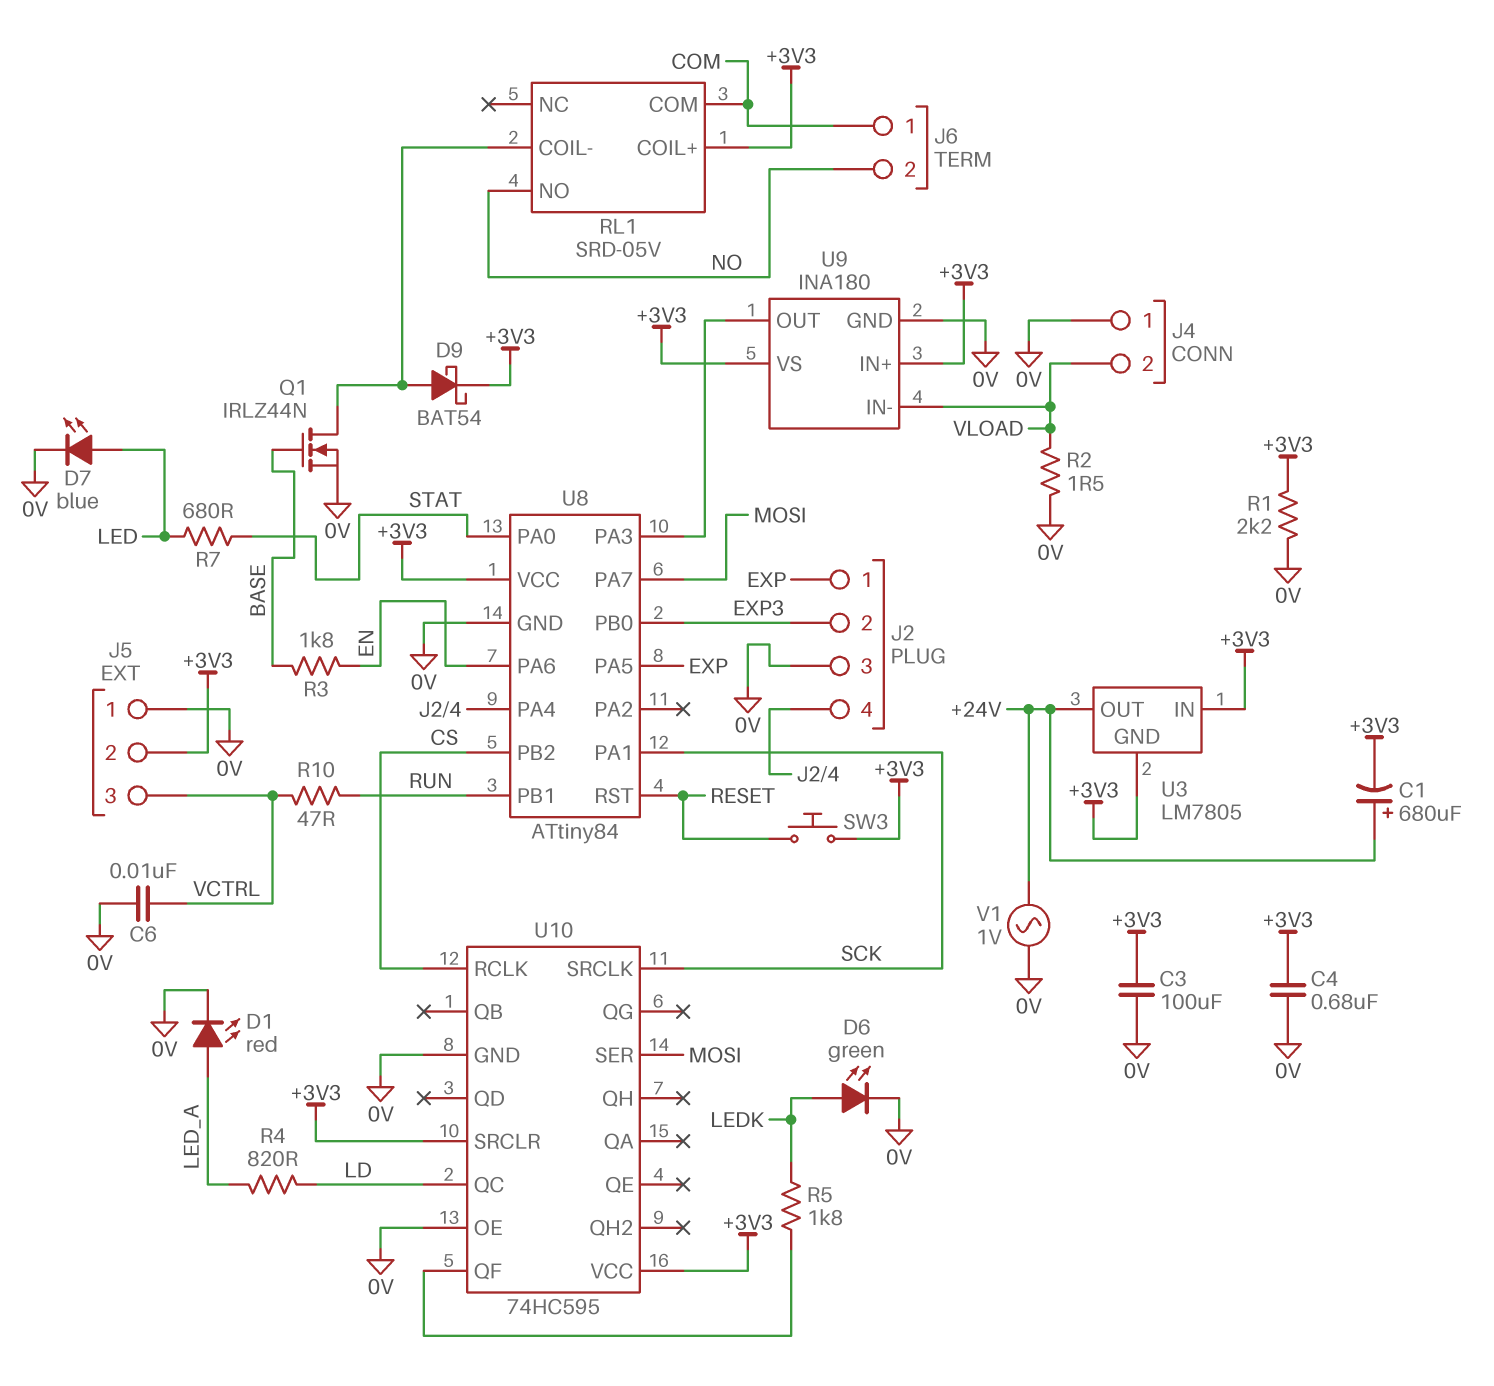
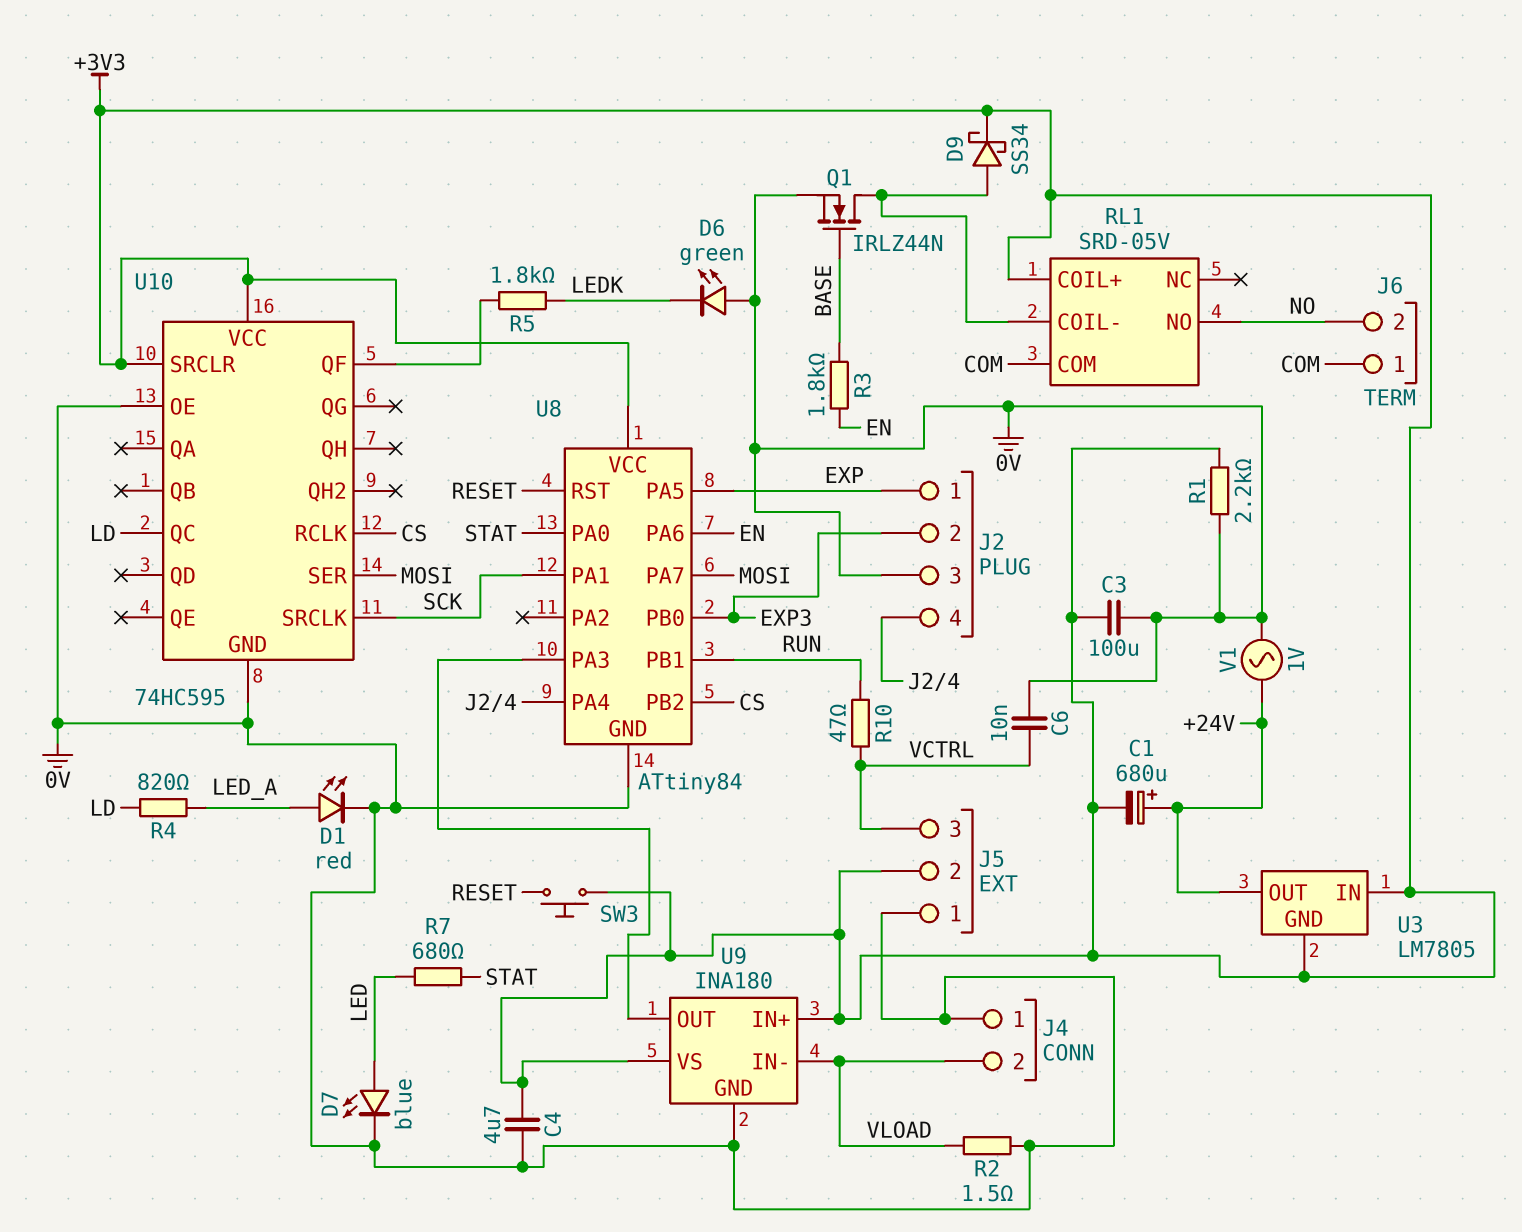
C4: 680nF (+3V3, 0V) -> 4.7uF (+3V3, 0V)
D6: LED green (A LEDK, K 0V) -> LED green (A 0V, K LEDK)
D9: schottky BAT54 (A RL1/COIL-, K +3V3) -> schottky SS34 (A RL1/COIL-, K +3V3)

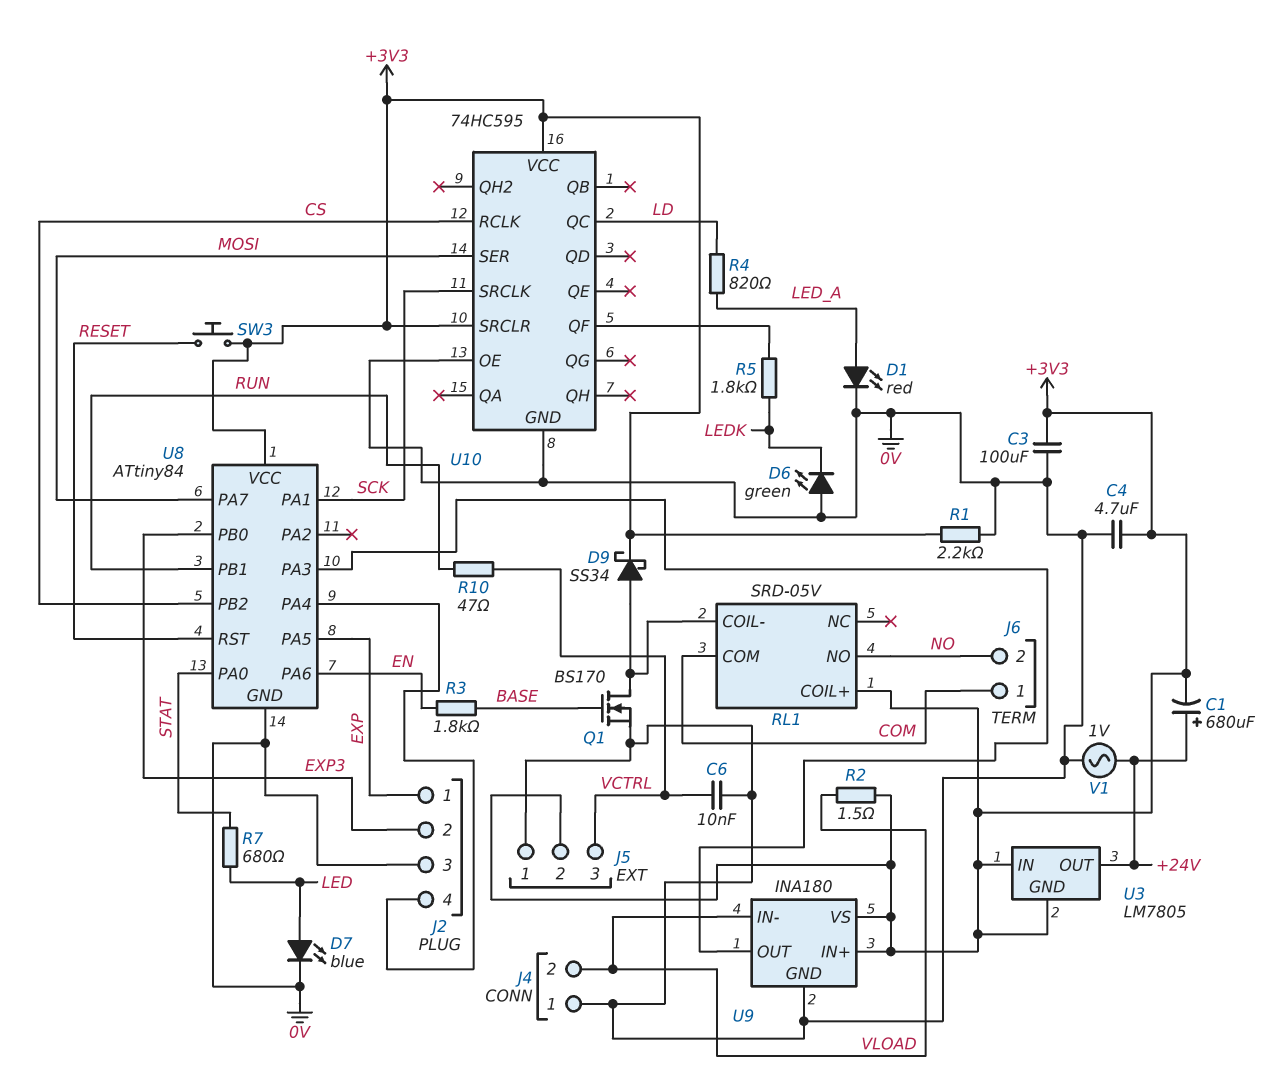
Q1: NMOS IRLZ44N (G BASE, D RL1/COIL-, S 0V) -> NMOS BS170 (G BASE, D RL1/COIL-, S 0V)
R2: 1.5 (0V, VLOAD) -> 1.5 (+3V3, VLOAD)

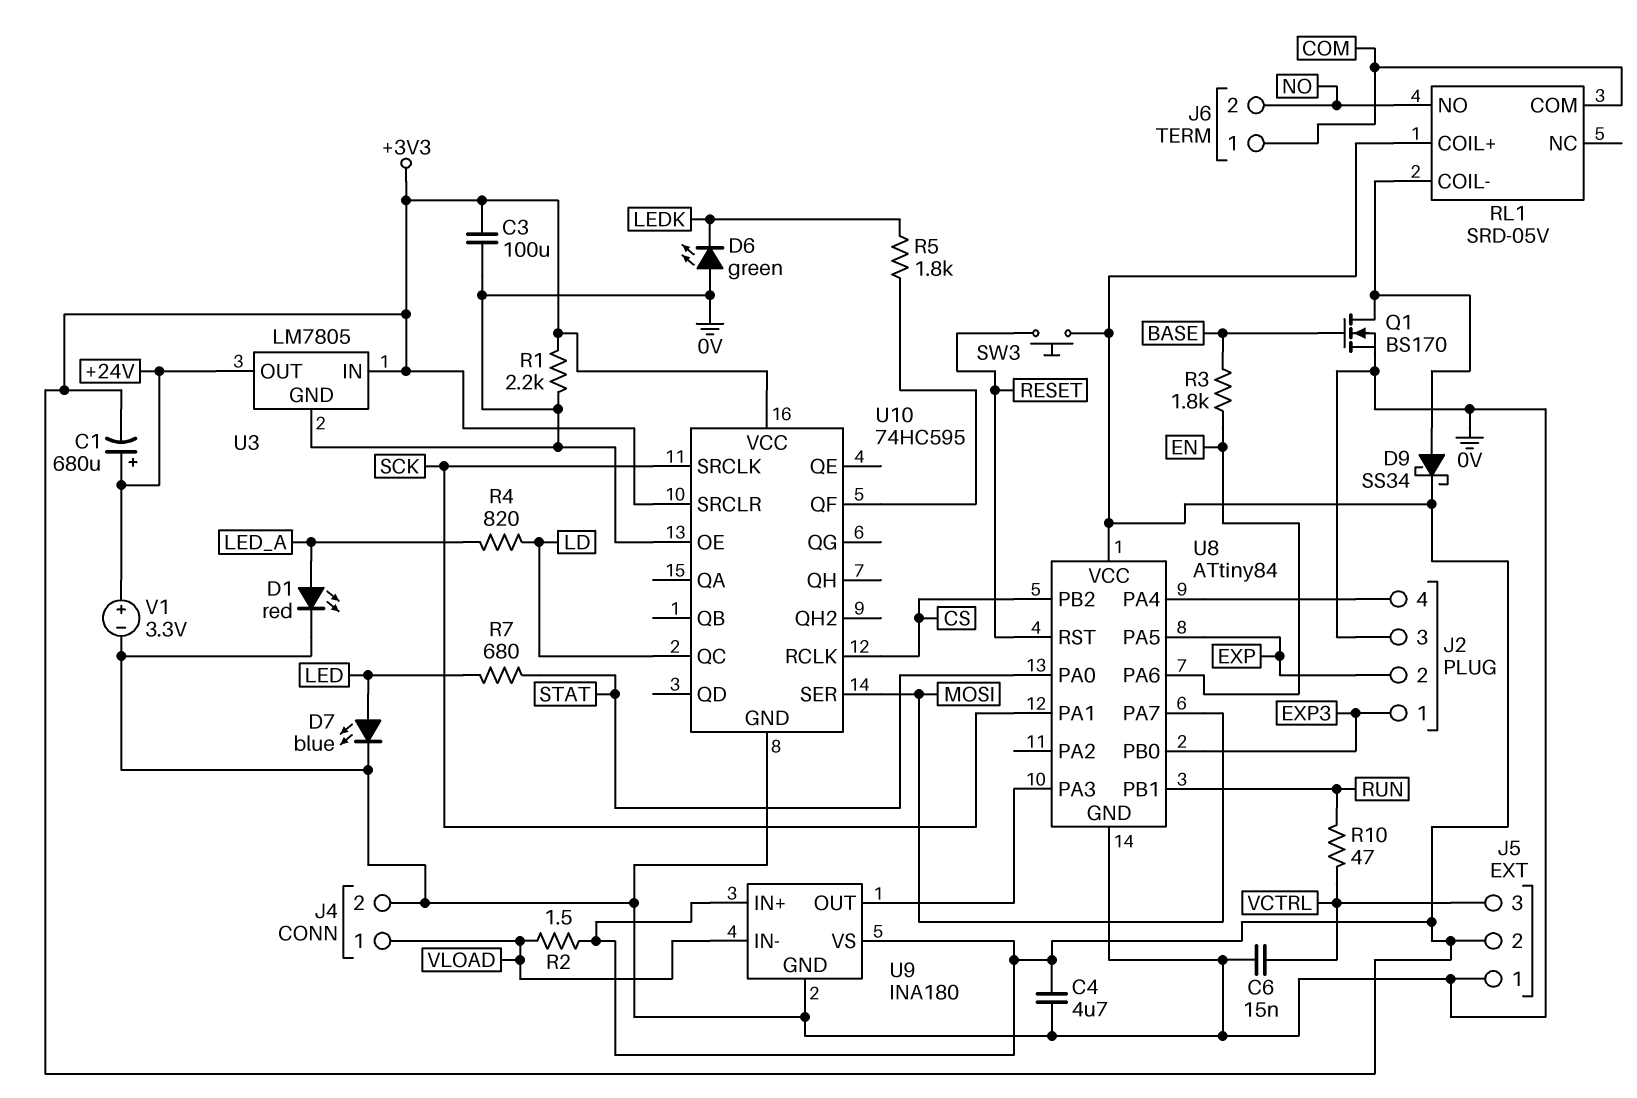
C6: 10nF (0V, VCTRL) -> 15nF (0V, VCTRL)
J2 pin 1: EXP -> EXP3
J2 pin 2: EXP3 -> EXP
J4 pin 1: 0V -> VLOAD
J4 pin 2: VLOAD -> 0V
U3 pin GND: +3V3 -> 0V
V1: AC 1V (+24V, 0V) -> 3.3V (plus +24V, minus 0V)

